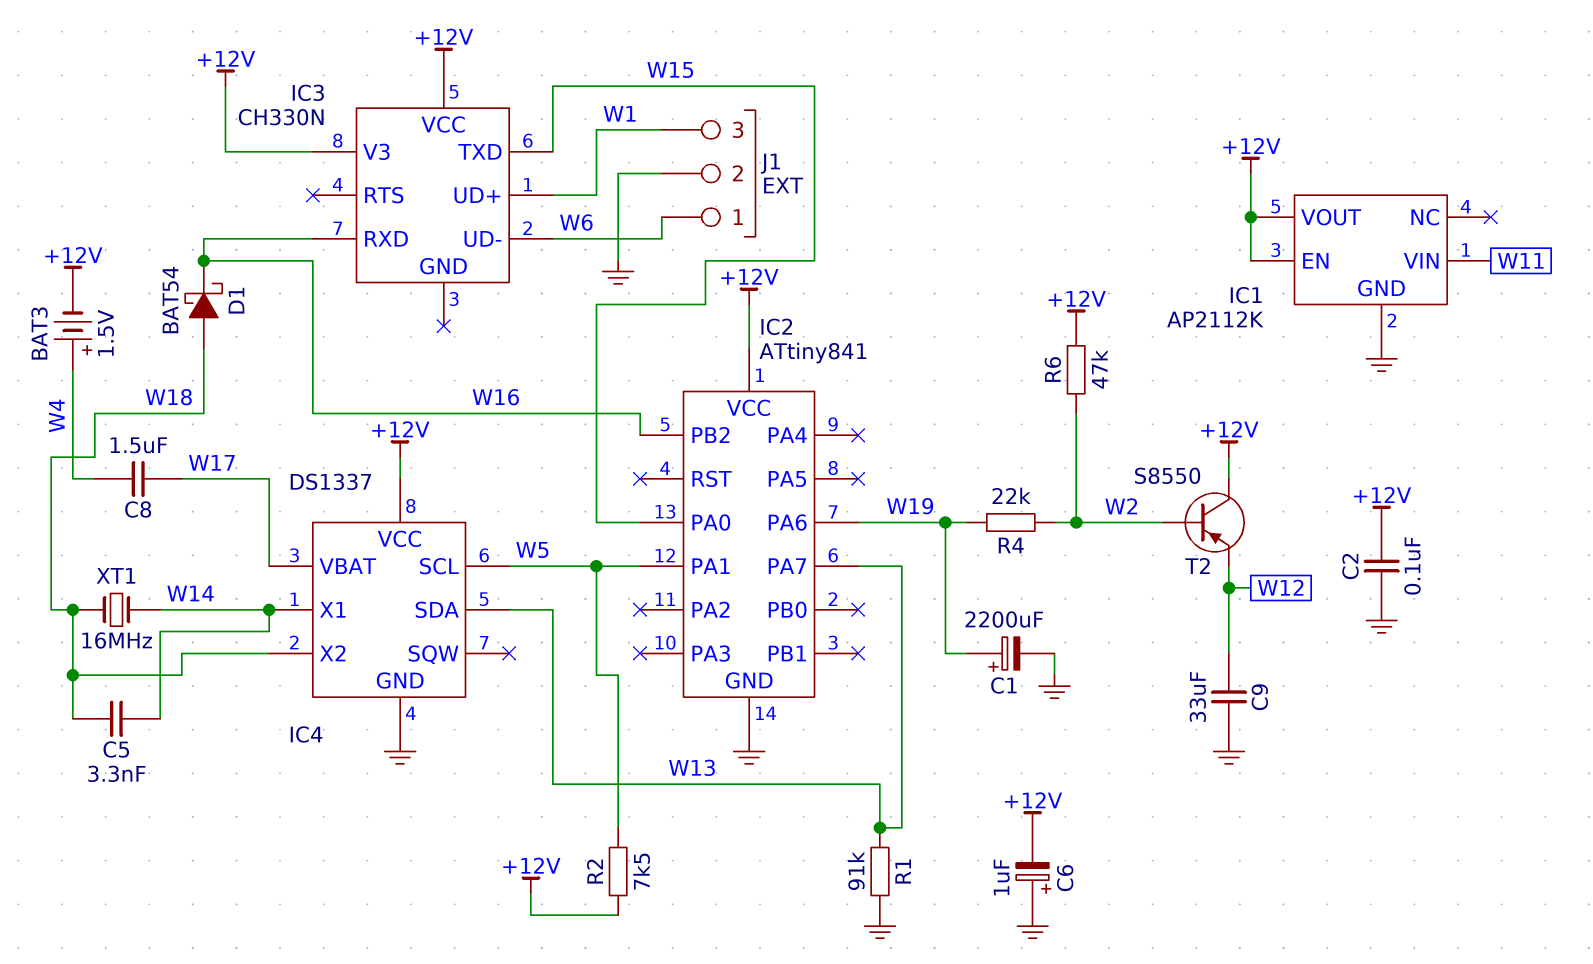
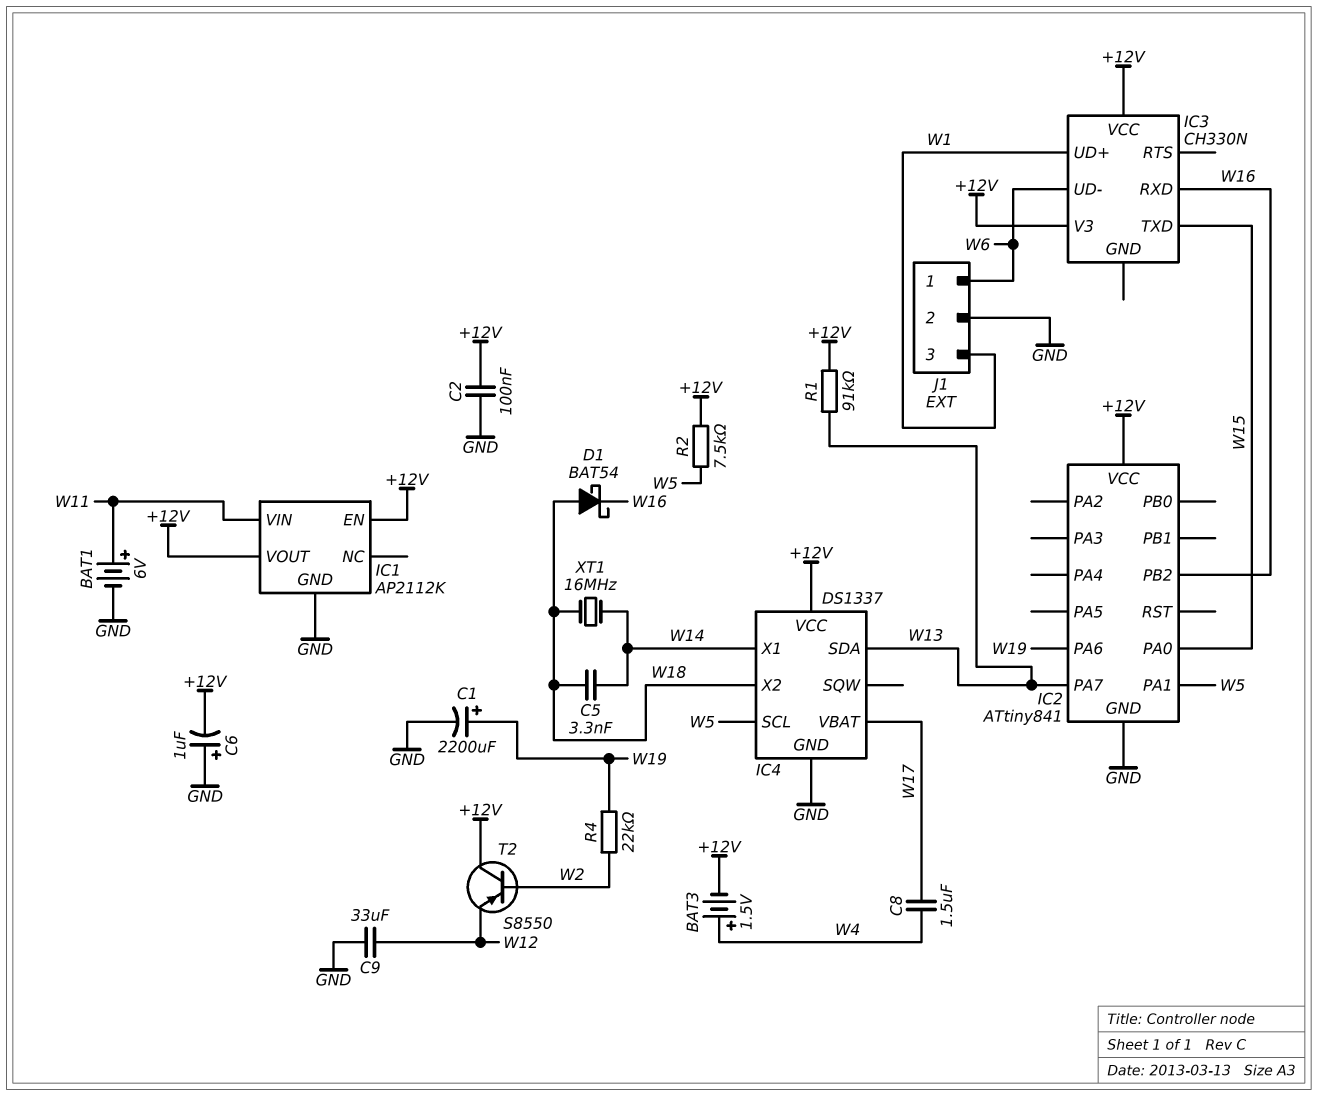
BAT1: none -> 6V (plus W11, minus GND)
R1: 91k (GND, W13) -> 91k (+12V, W13)
R6: 47k (+12V, W2) -> none

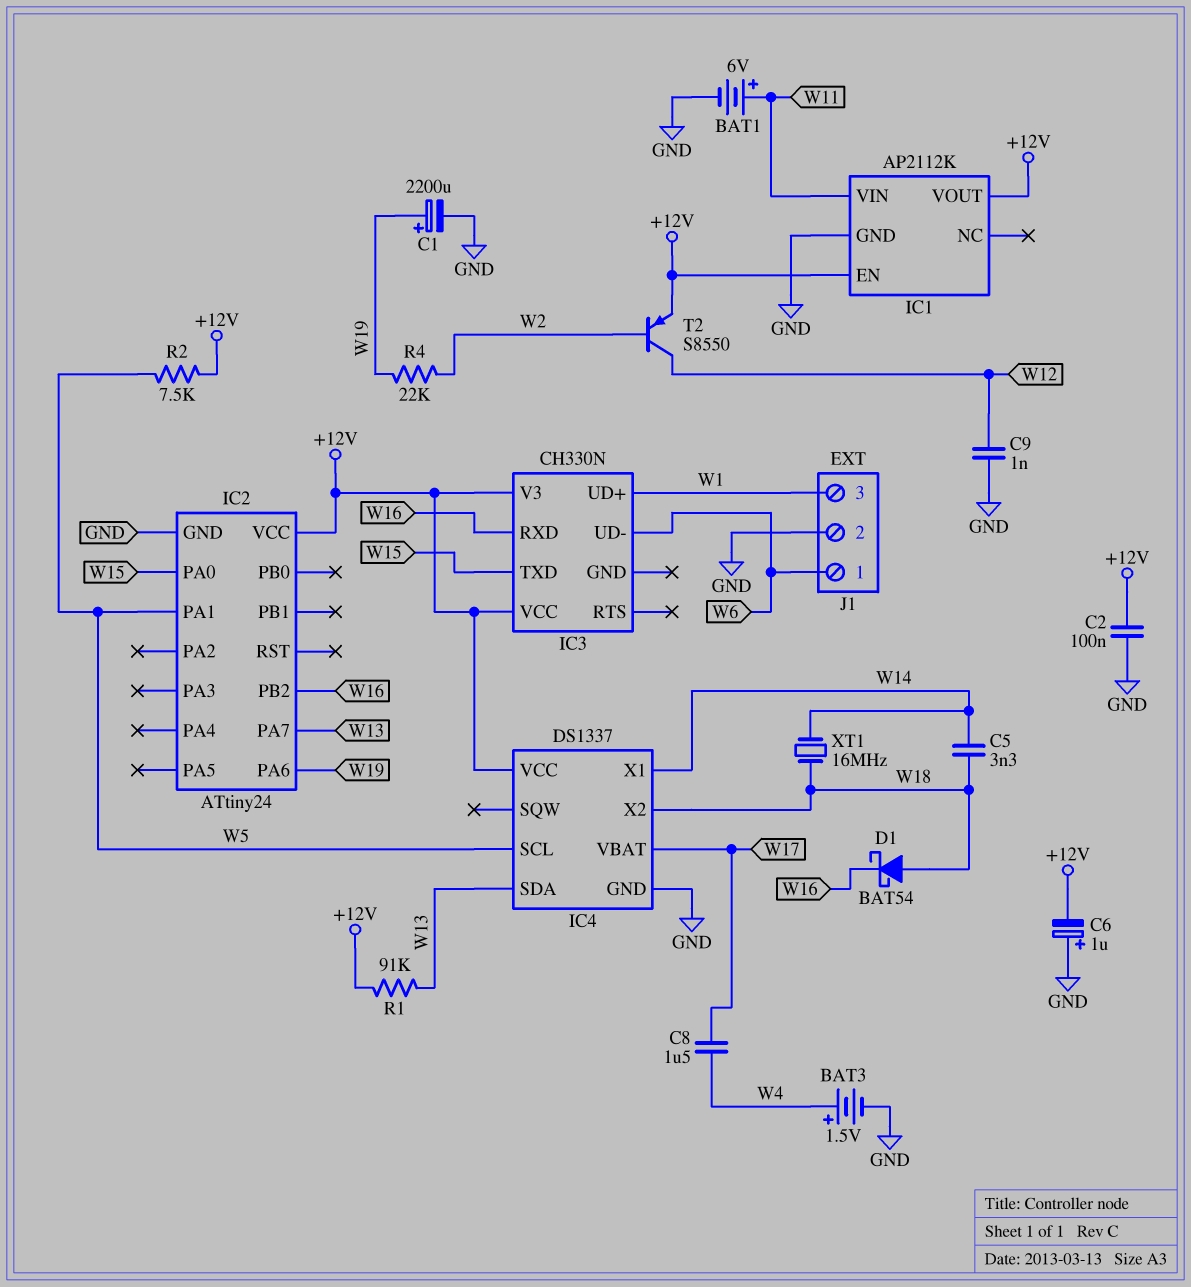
BAT3: 1.5V (plus W4, minus +12V) -> 1.5V (plus W4, minus GND)
C9: 33uF (GND, W12) -> 1nF (GND, W12)
IC2: ATtiny841 -> ATtiny24
T2: PNP S8550 (B W2, C +12V, E W12) -> PNP S8550 (B W2, C W12, E +12V)

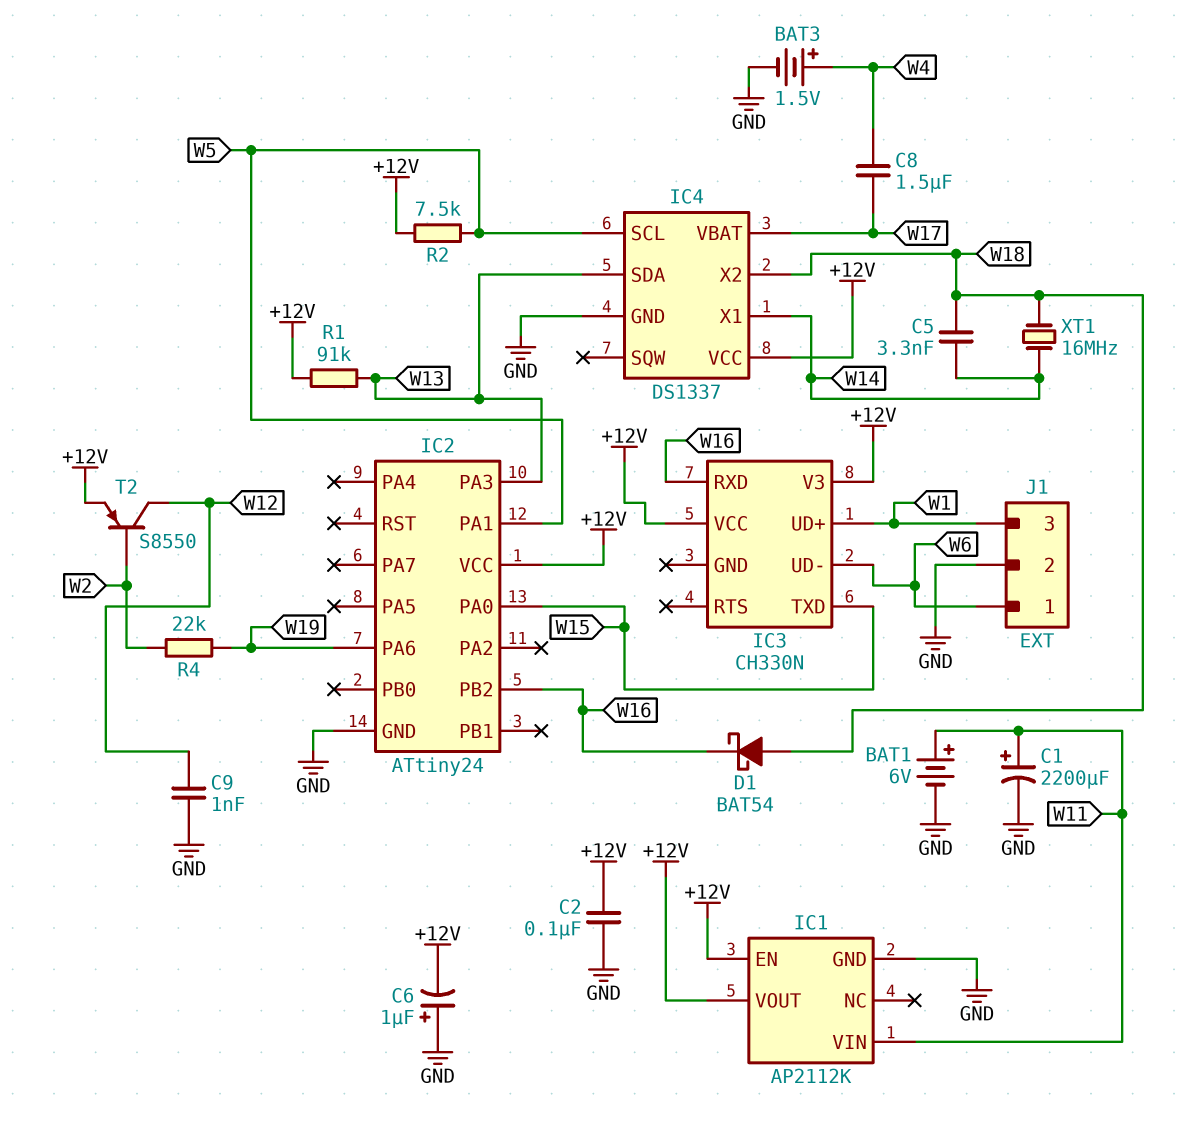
C1: 2200uF (plus W19, minus GND) -> 2200uF (plus W11, minus GND)
IC2 pin PA3: none -> W13
IC2 pin PA7: W13 -> none

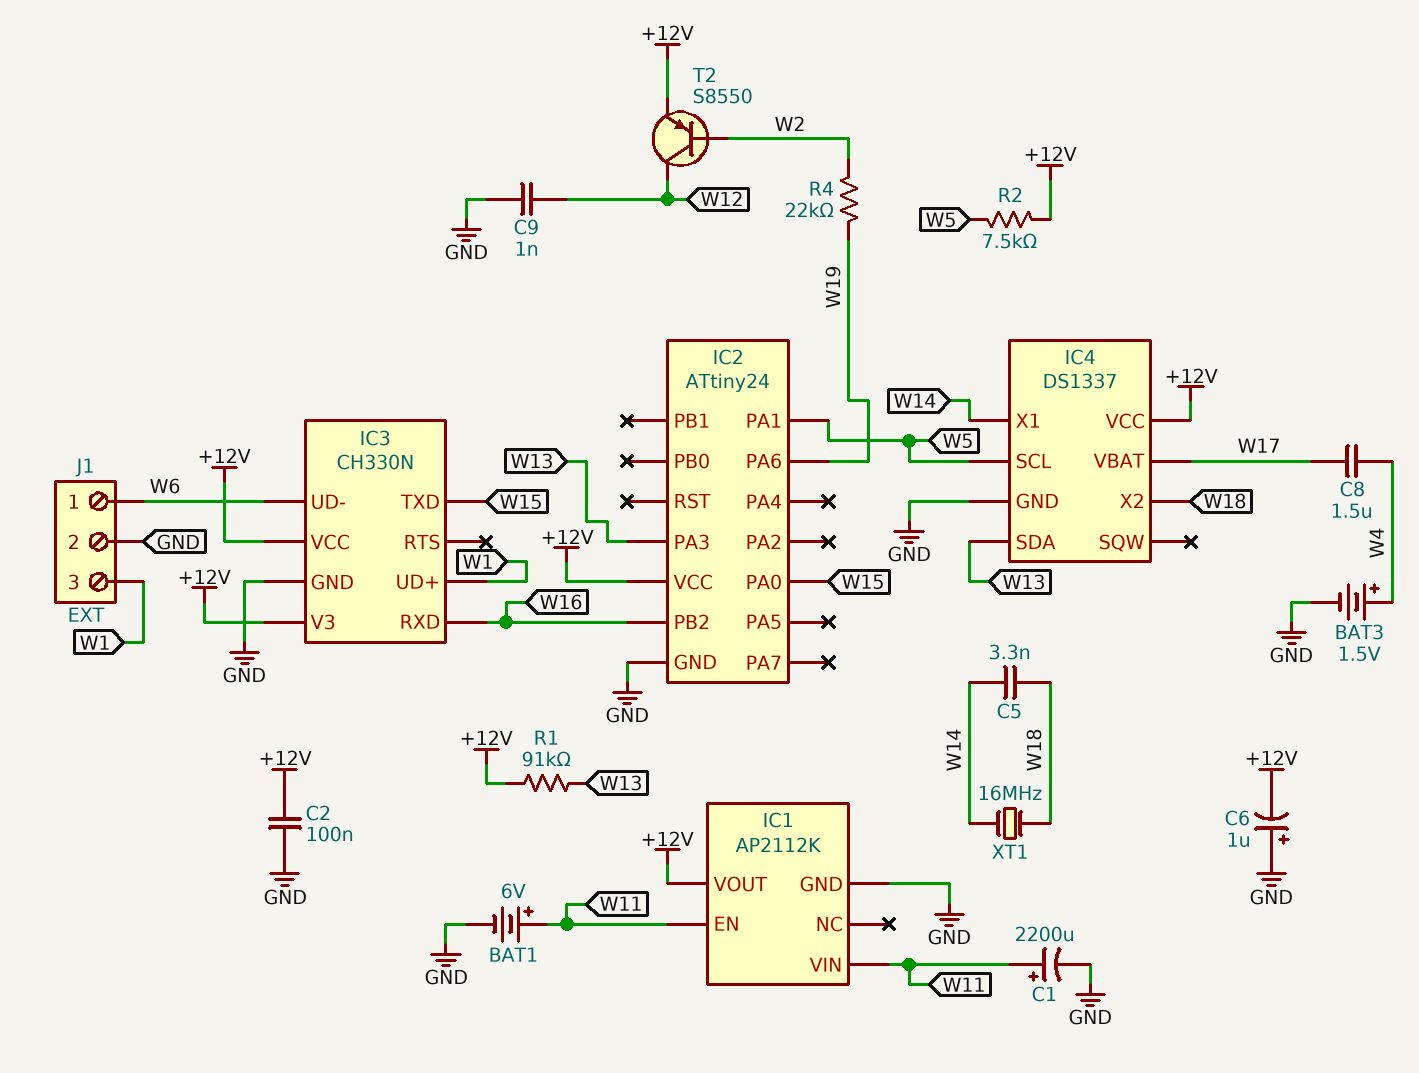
D1: schottky BAT54 (A W18, K W16) -> none
IC1 pin EN: +12V -> W11
IC3 pin GND: none -> GND

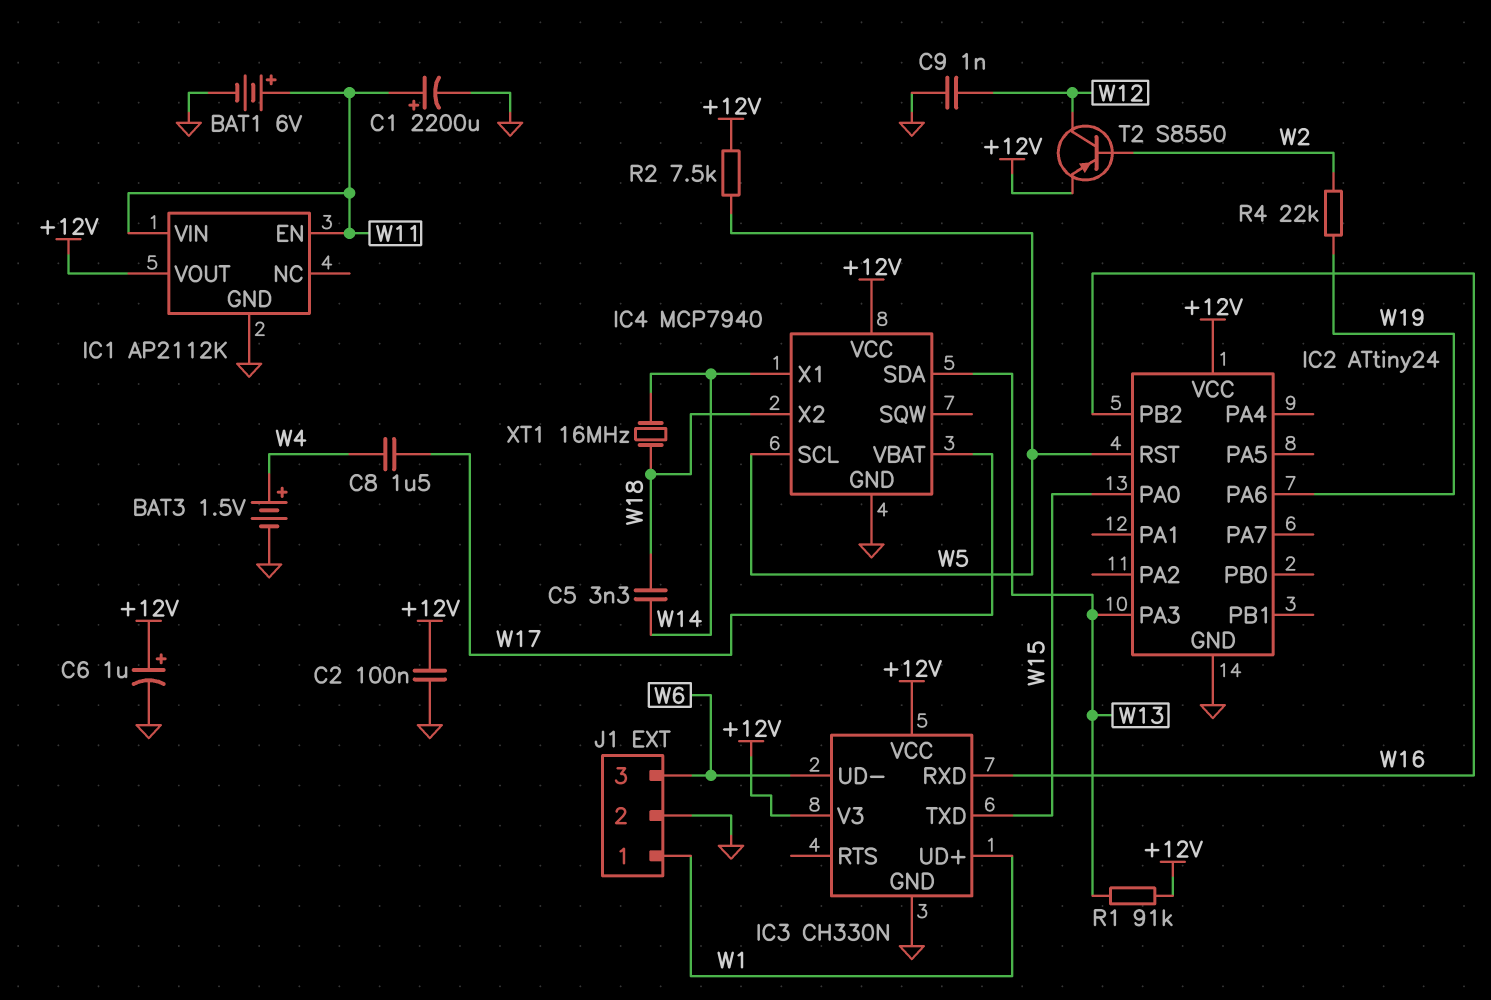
C6: 1uF (plus GND, minus +12V) -> 1uF (plus +12V, minus GND)
IC2 pin PA1: W5 -> none
IC2 pin RST: none -> W5
IC4: DS1337 -> MCP7940
J1 pin 1: W6 -> W1
J1 pin 3: W1 -> W6

